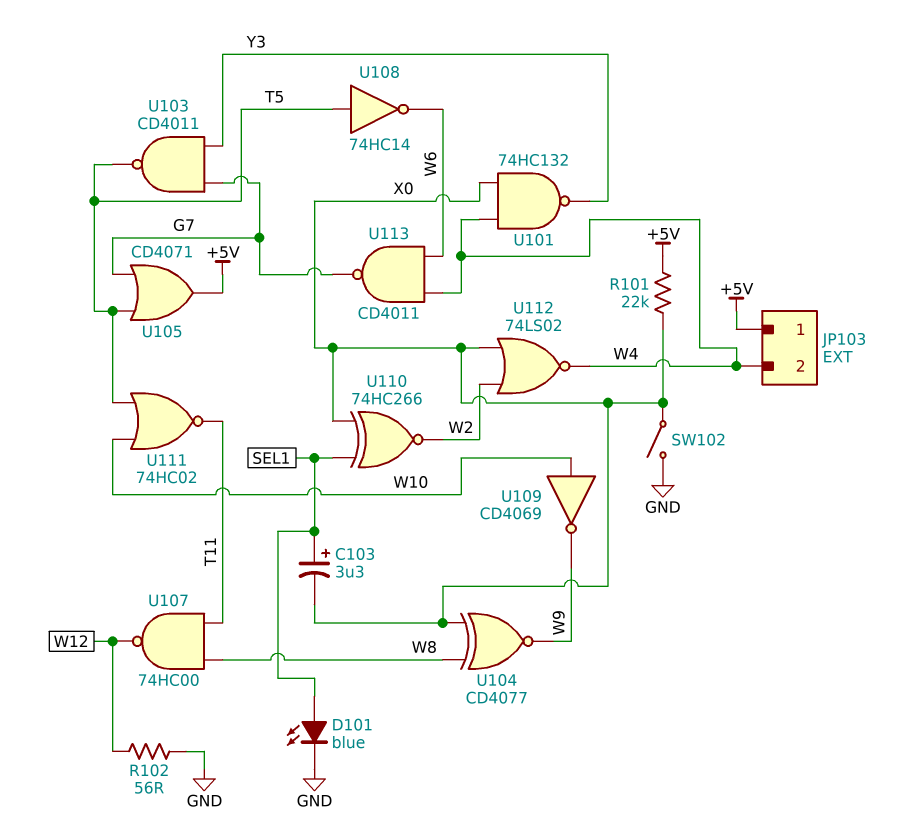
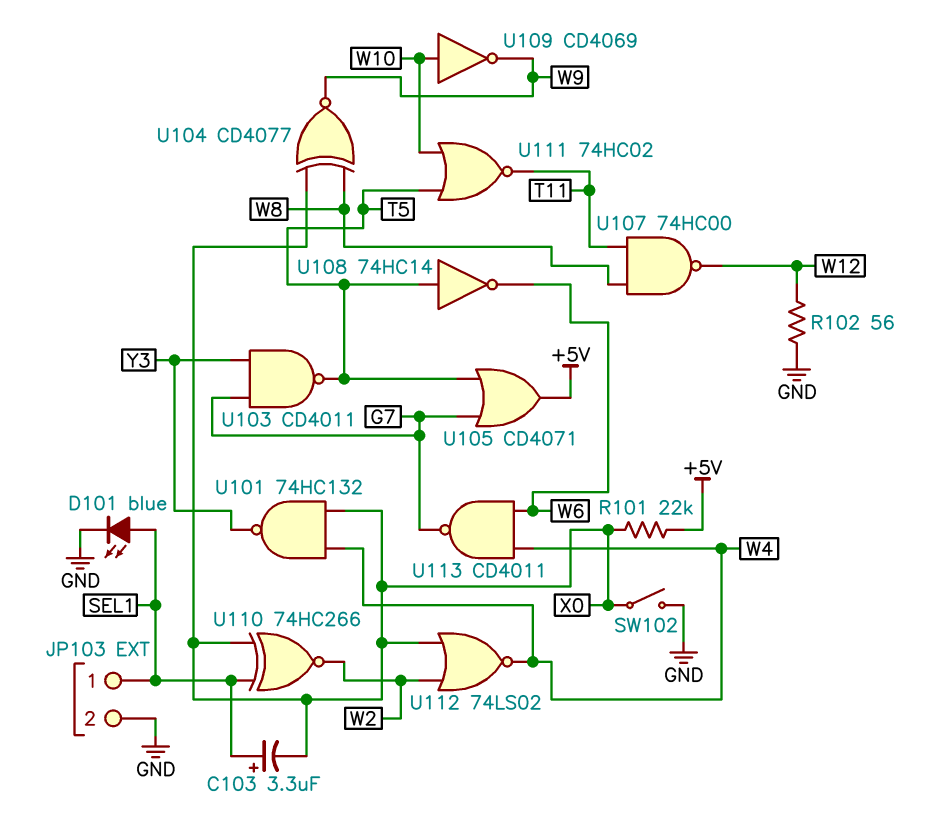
JP103 pin 1: +5V -> SEL1
JP103 pin 2: W4 -> GND

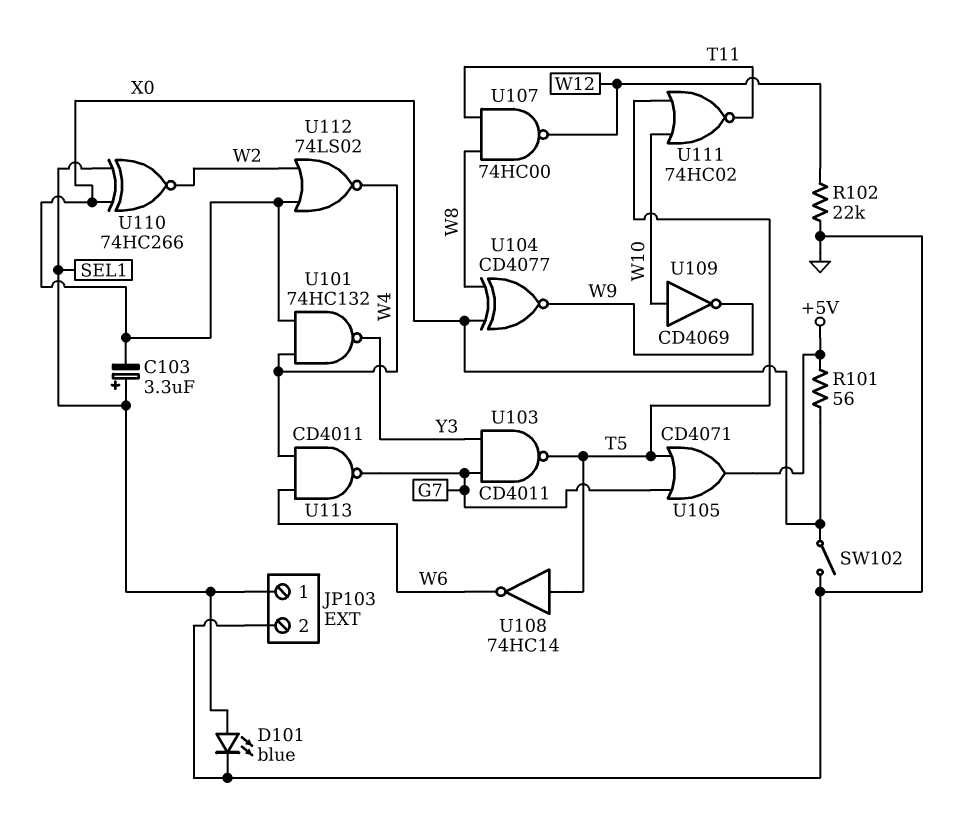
R101: 22k (+5V, X0) -> 56 (+5V, X0)
R102: 56 (GND, W12) -> 22k (GND, W12)

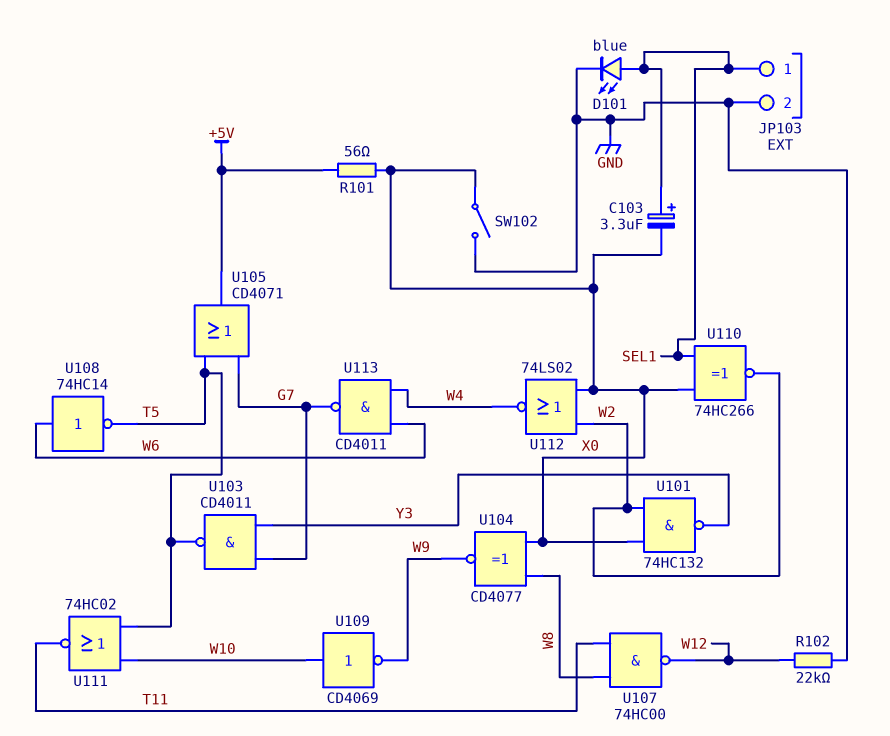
U101: NAND 74HC132 (in W4, in X0, out Y3) -> NAND 74HC132 (in W2, in X0, out Y3)
U108: NOT 74HC14 (in T5, out W6) -> NOT 74HC14 (in W6, out T5)

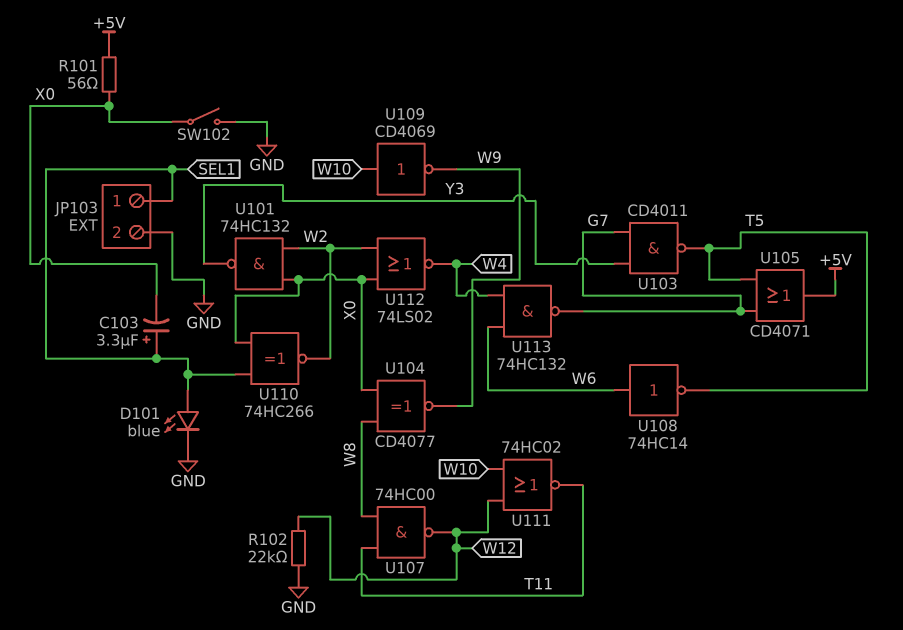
U111: NOR 74HC02 (in T5, in W10, out T11) -> NOR 74HC02 (in W10, in W12, out T11)
U113: NAND CD4011 (in W4, in W6, out G7) -> NAND 74HC132 (in W4, in W6, out G7)

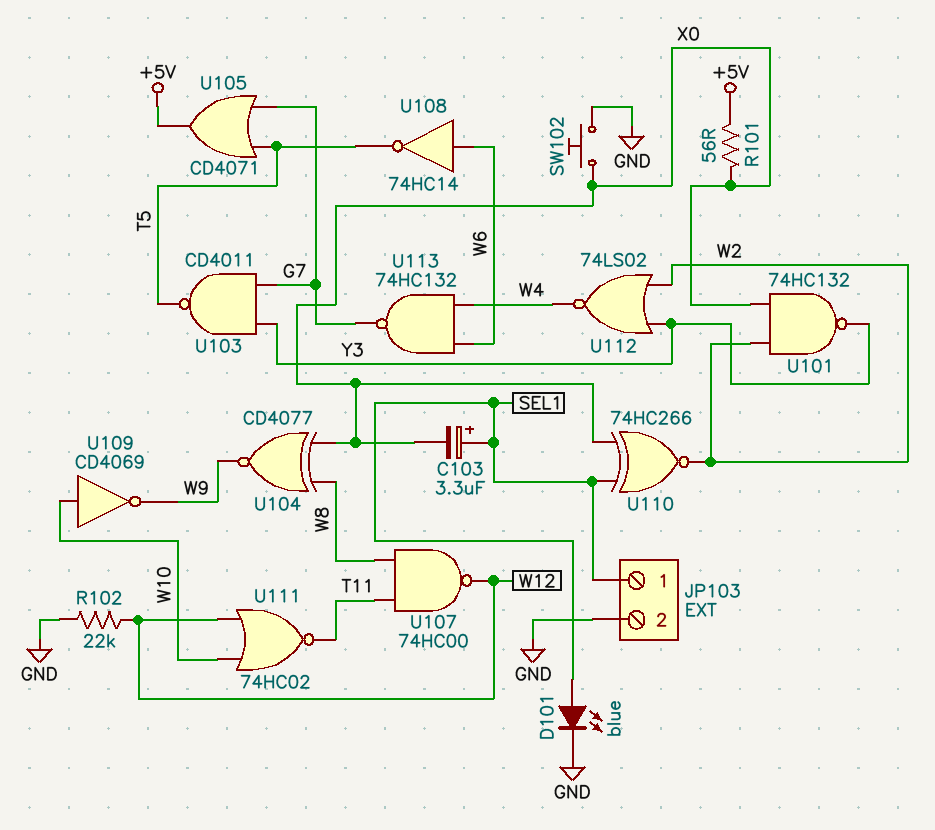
SW102: switch (GND, X0) -> button (GND, X0)
U112: NOR 74LS02 (in W2, in X0, out W4) -> NOR 74LS02 (in W2, in Y3, out W4)

